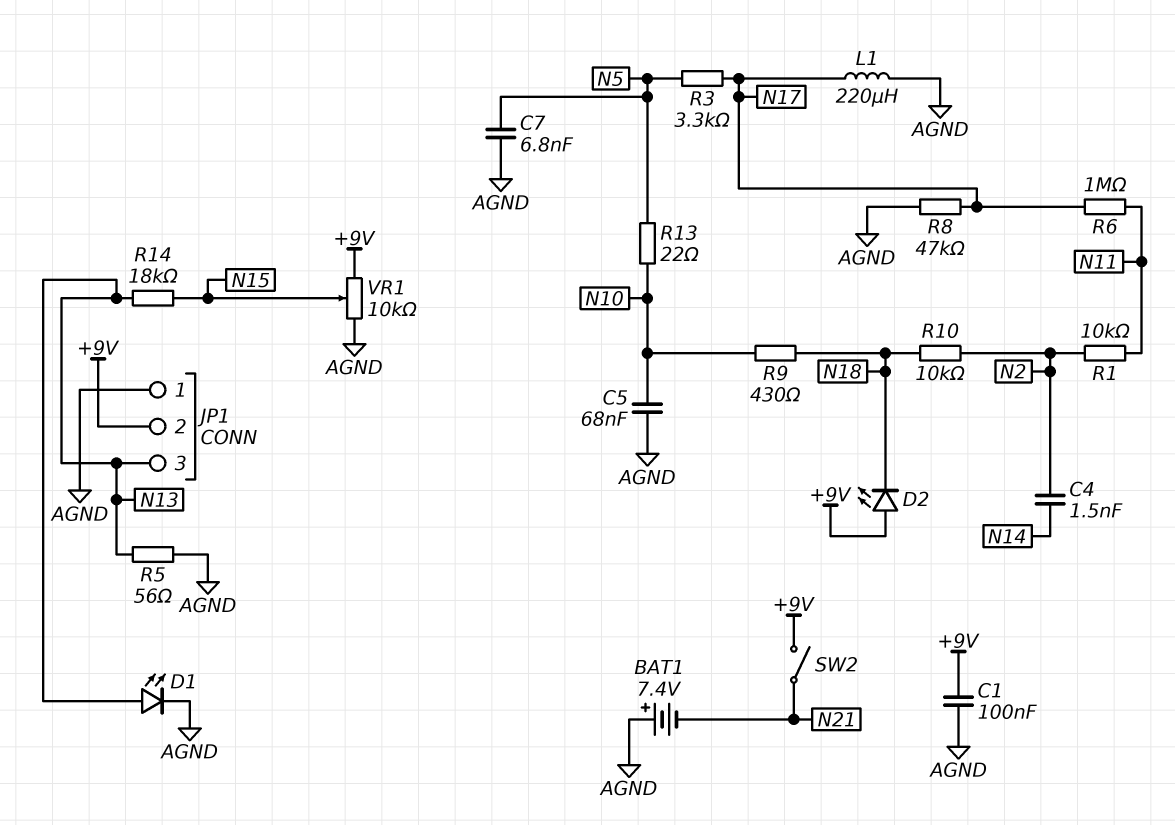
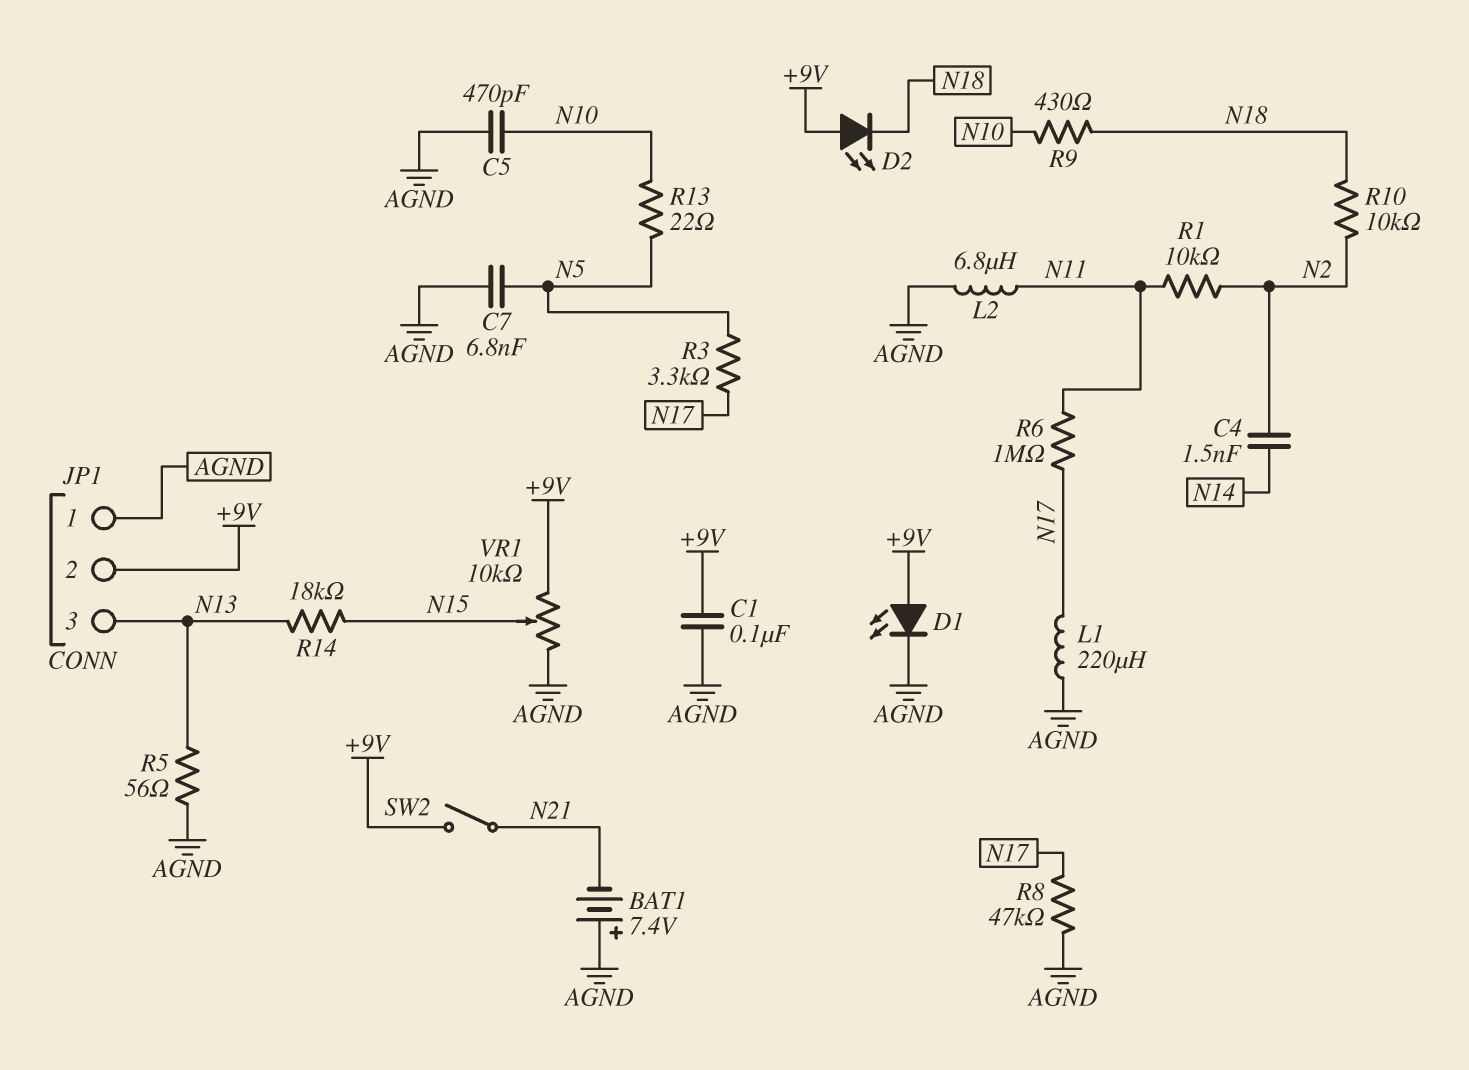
C5: 68nF (AGND, N10) -> 470pF (AGND, N10)
D1: LED (A N13, K AGND) -> LED (A +9V, K AGND)
L2: none -> 6.8uH (AGND, N11)

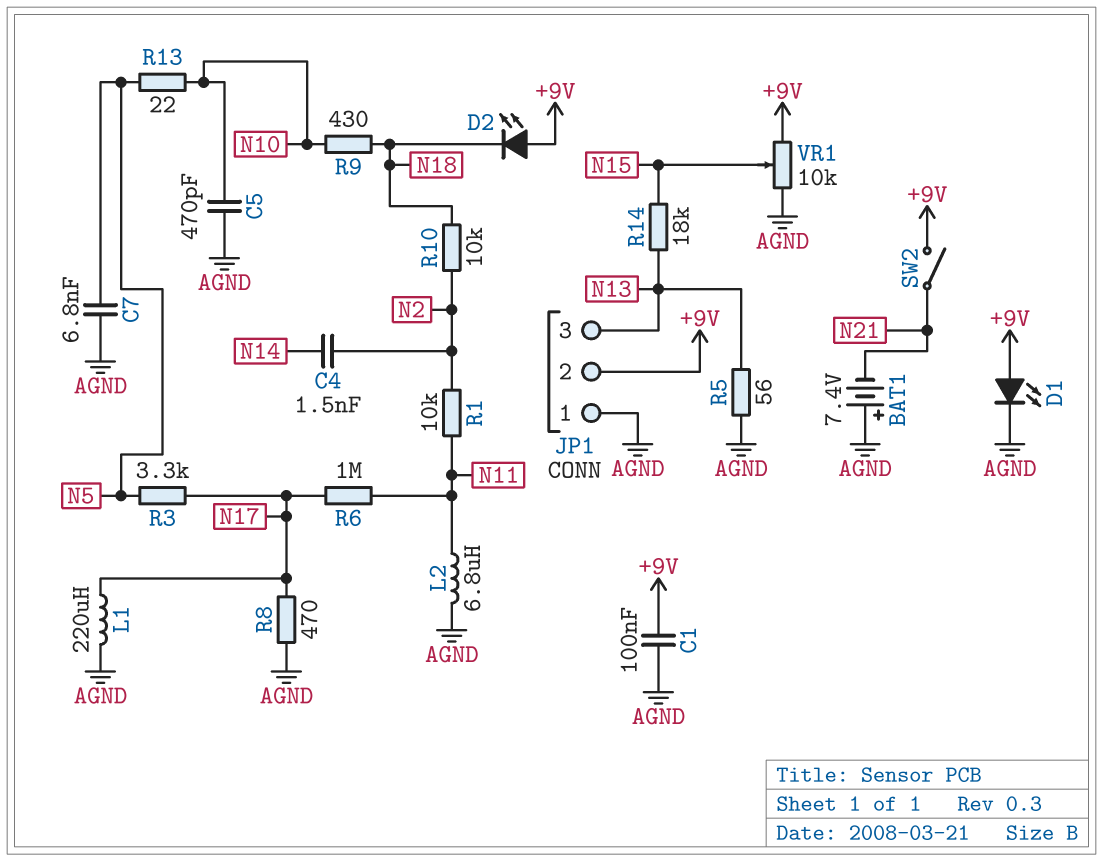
R8: 47k (AGND, N17) -> 470 (AGND, N17)

